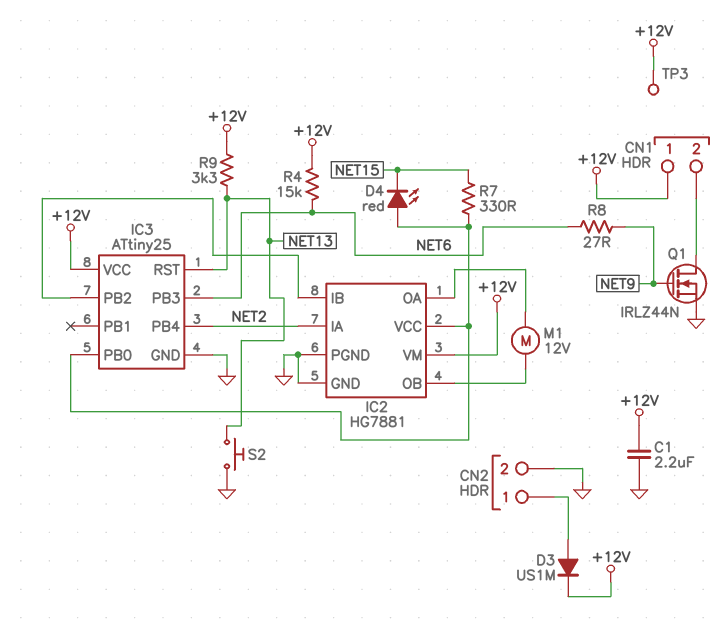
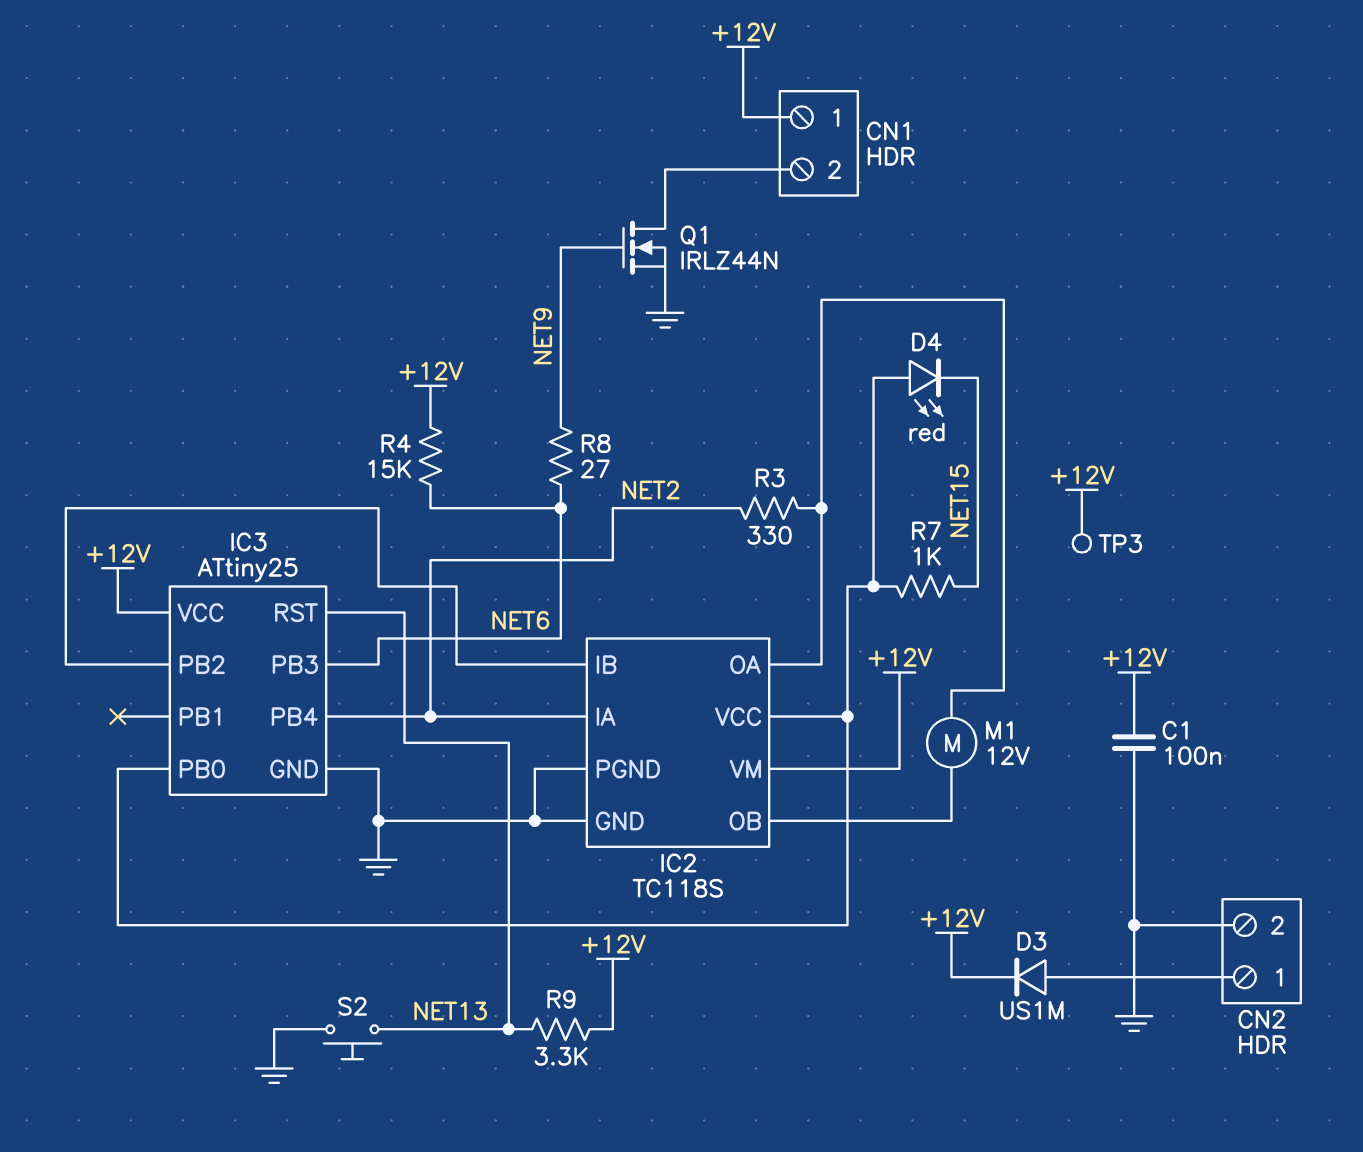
C1: 2.2uF (+12V, GND) -> 100nF (+12V, GND)
IC2: HG7881 -> TC118S
R3: none -> 330 (IC2/OA, NET2)
R7: 330 (IC2/VCC, NET15) -> 1k (IC2/VCC, NET15)

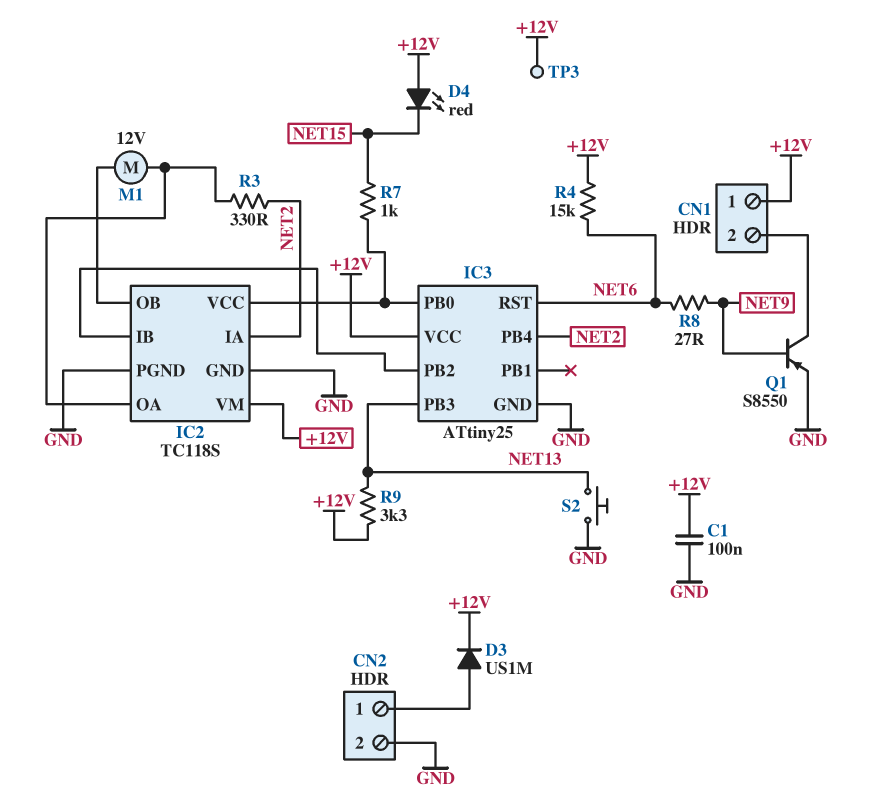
D4: LED red (A IC2/VCC, K NET15) -> LED red (A +12V, K NET15)
IC3 pin PB3: NET6 -> NET13
IC3 pin RST: NET13 -> NET6
Q1: NMOS IRLZ44N (G NET9, D CN1/2, S GND) -> PNP S8550 (B NET9, C CN1/2, E GND)

